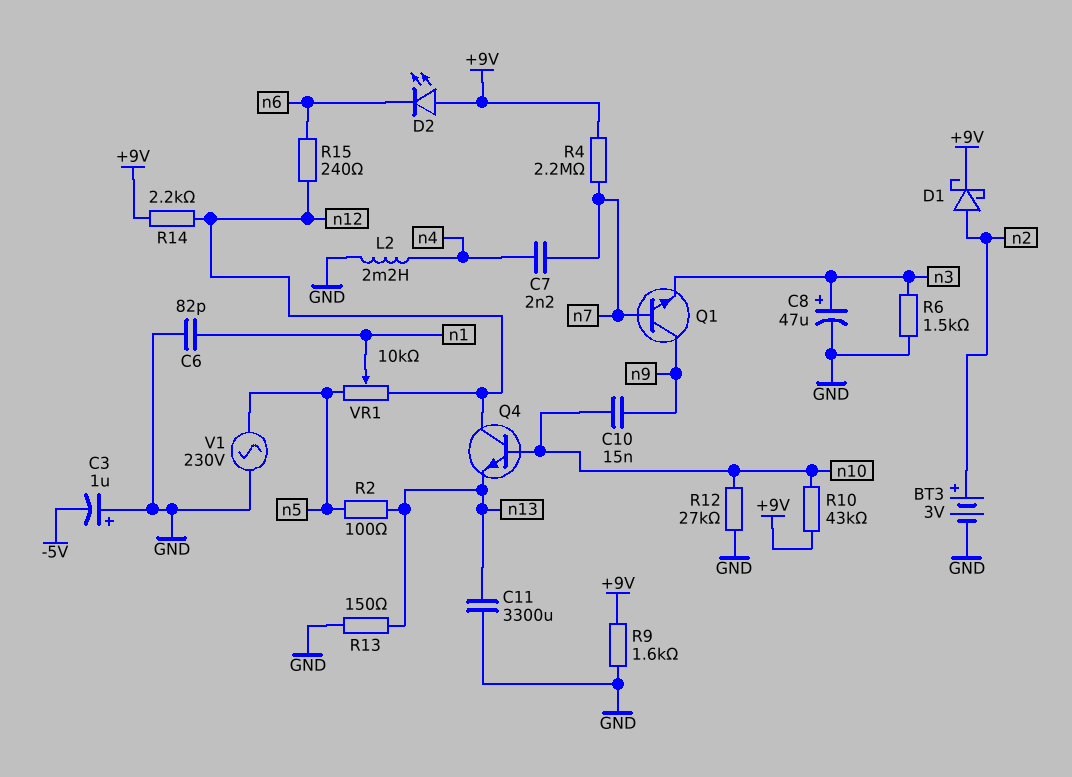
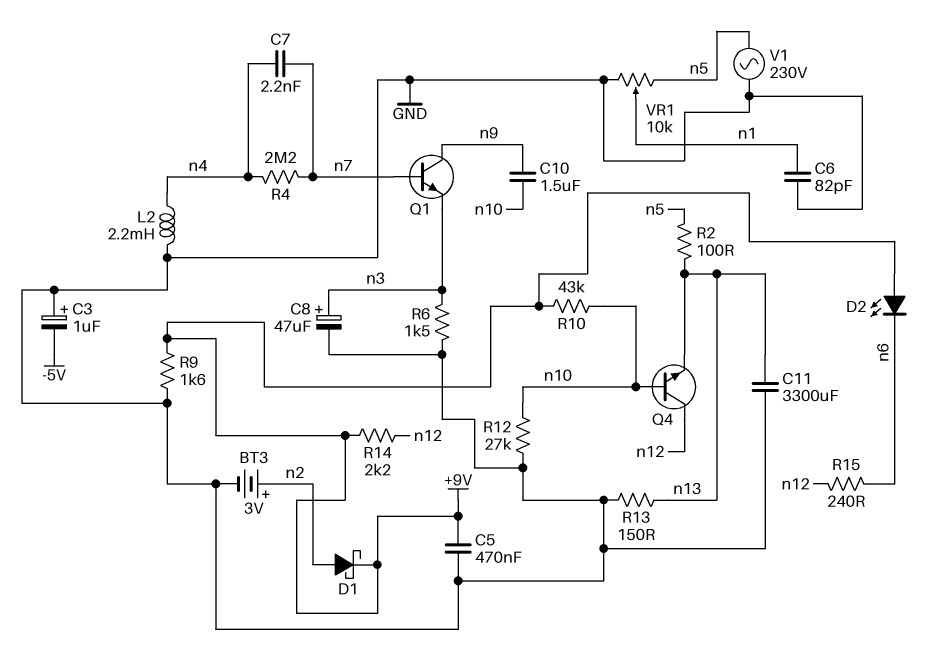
C5: none -> 470nF (+9V, GND)
C10: 15nF (n9, n10) -> 1.5uF (n9, n10)
R4: 2.2M (+9V, n7) -> 2.2M (n4, n7)
VR1: 10k (n5, n12, wiper n1) -> 10k (GND, n5, wiper n1)

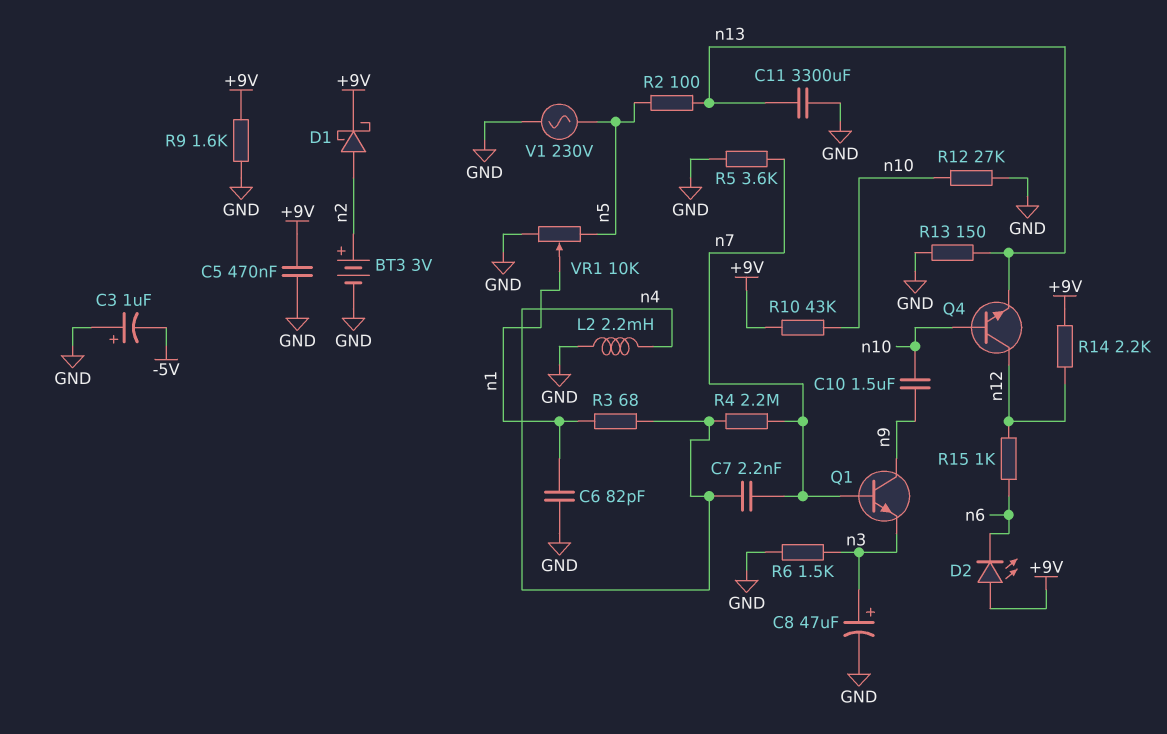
R3: none -> 68 (n1, n4)
R5: none -> 3.6k (GND, n7)
R15: 240 (n6, n12) -> 1k (n6, n12)

